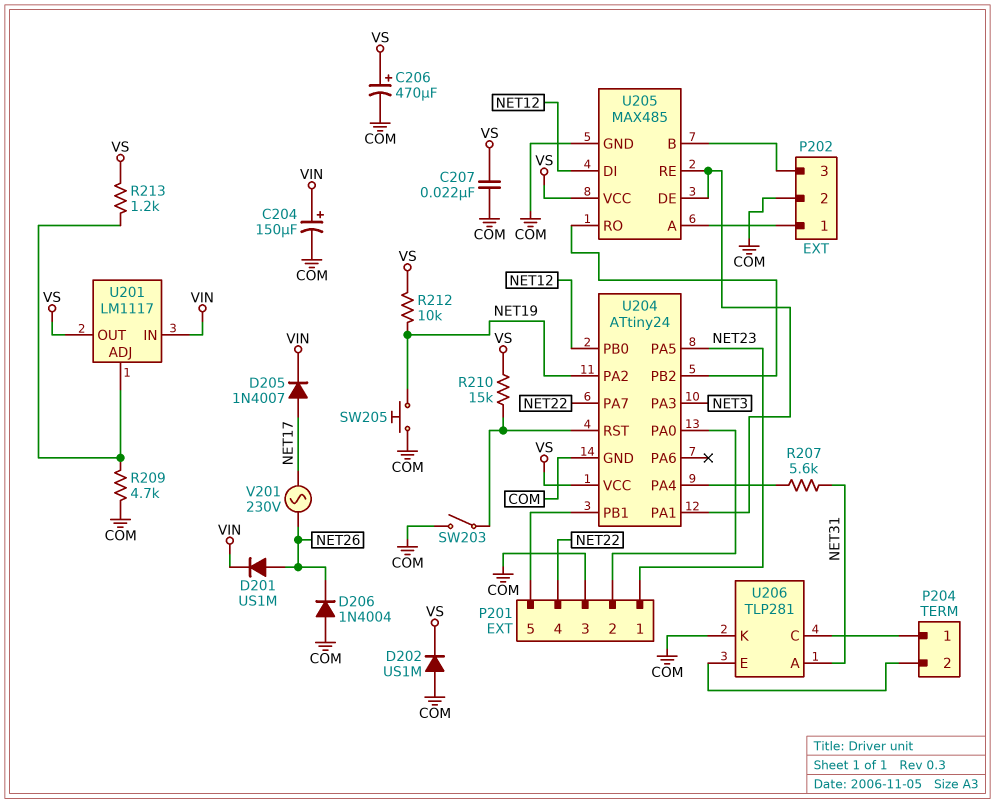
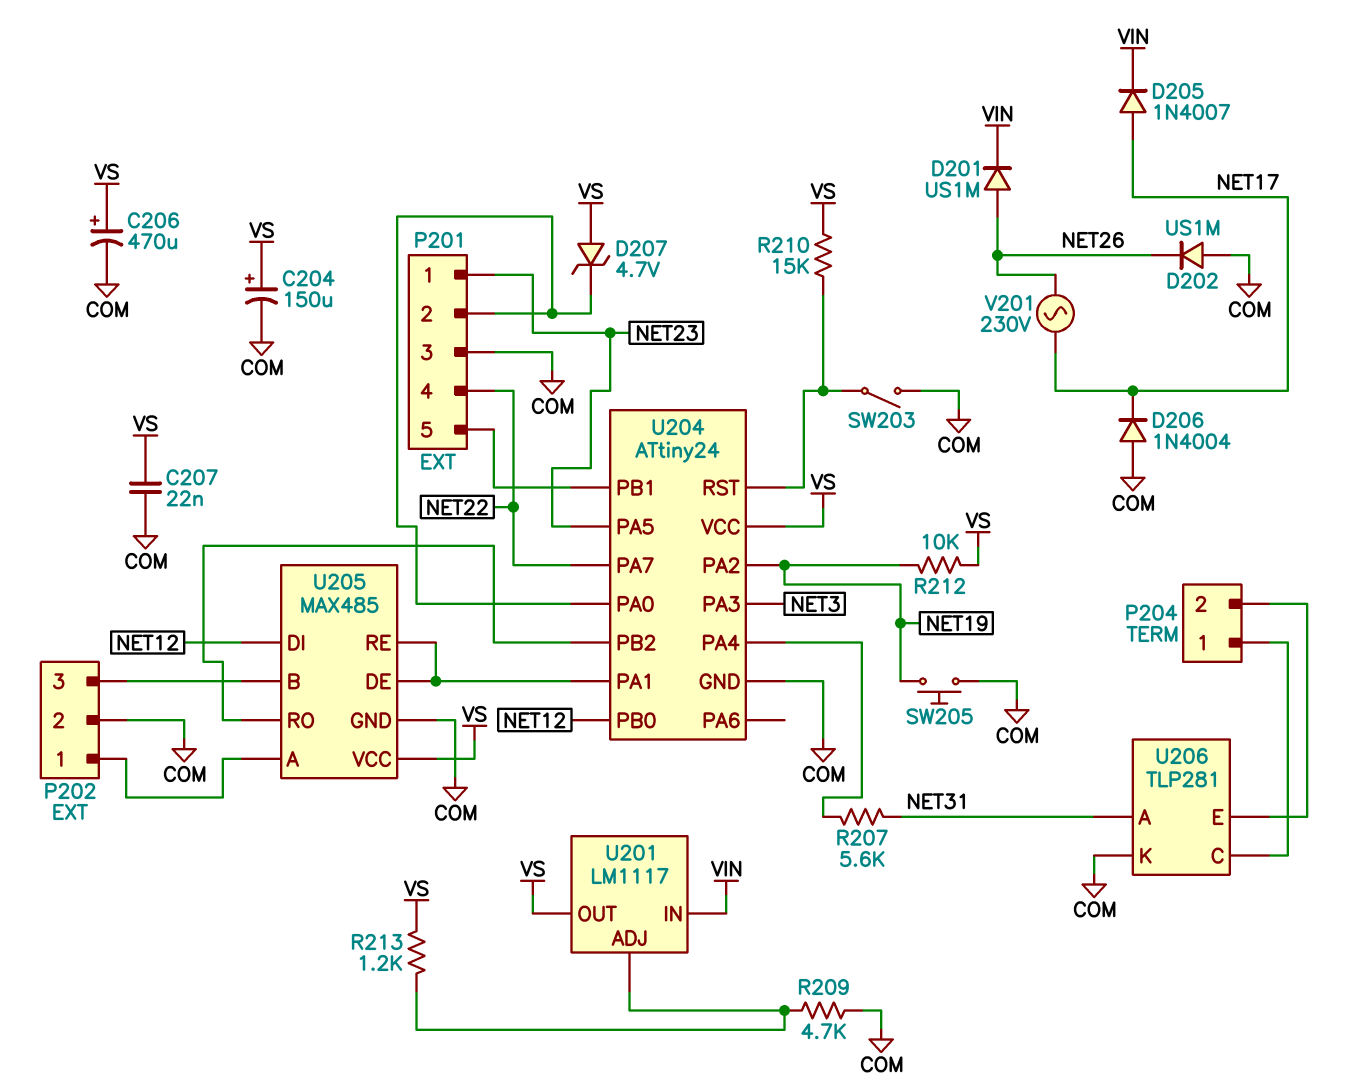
C204: 150uF (plus VIN, minus COM) -> 150uF (plus VS, minus COM)
D202: diode US1M (A COM, K VS) -> diode US1M (A COM, K NET26)
D206: diode 1N4004 (A COM, K NET26) -> diode 1N4004 (A COM, K NET17)
D207: none -> zener 4.7V (A VS, K P201/2)

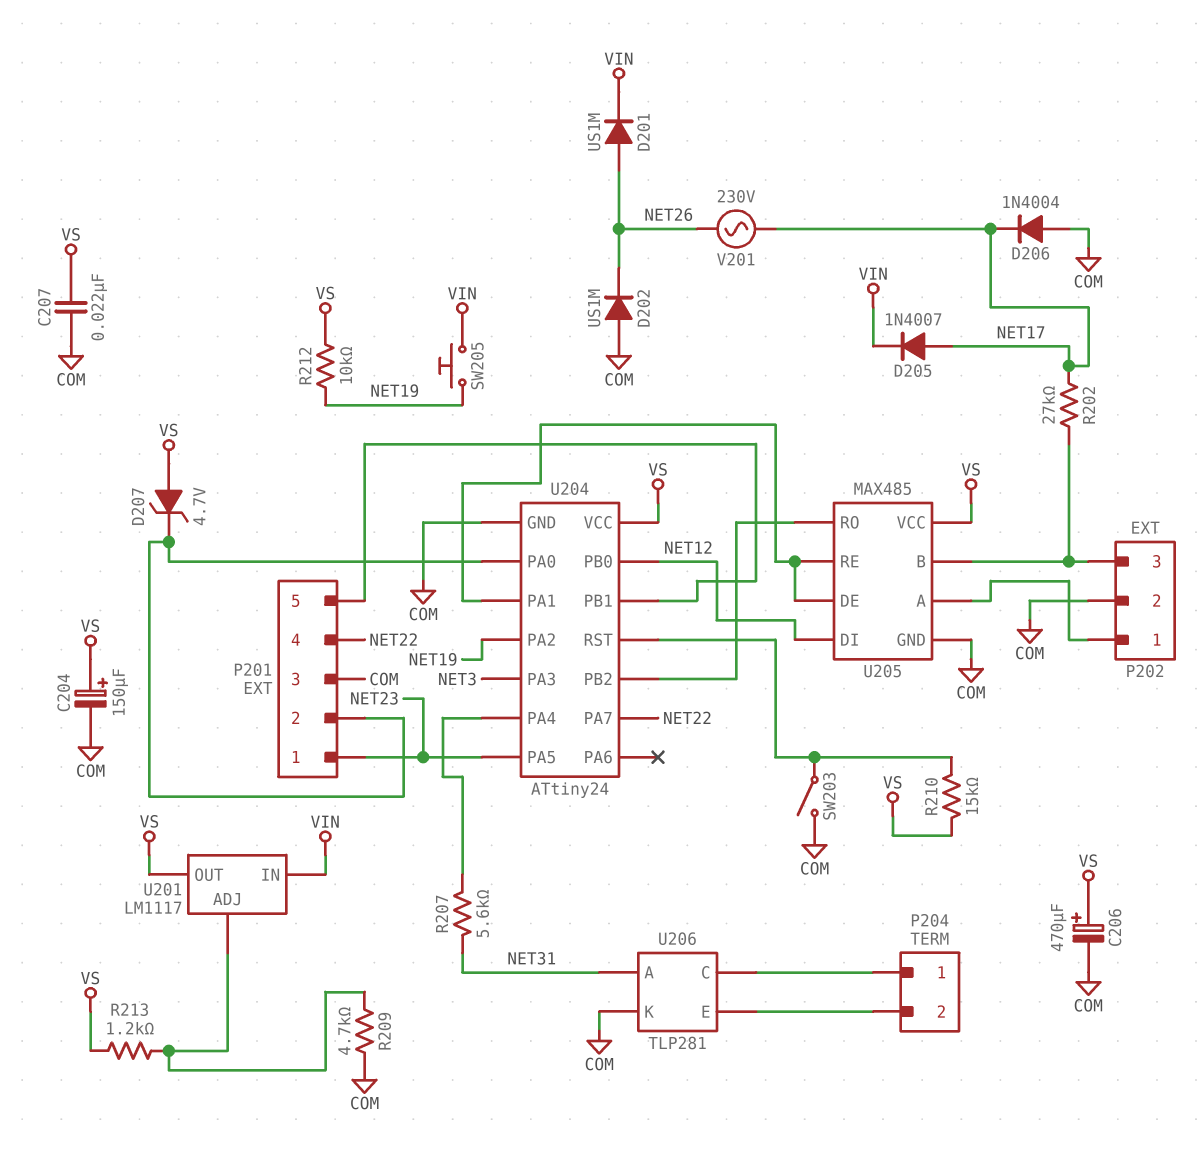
R202: none -> 27k (NET17, P202/3)
SW205: button (COM, NET19) -> button (NET19, VIN)

